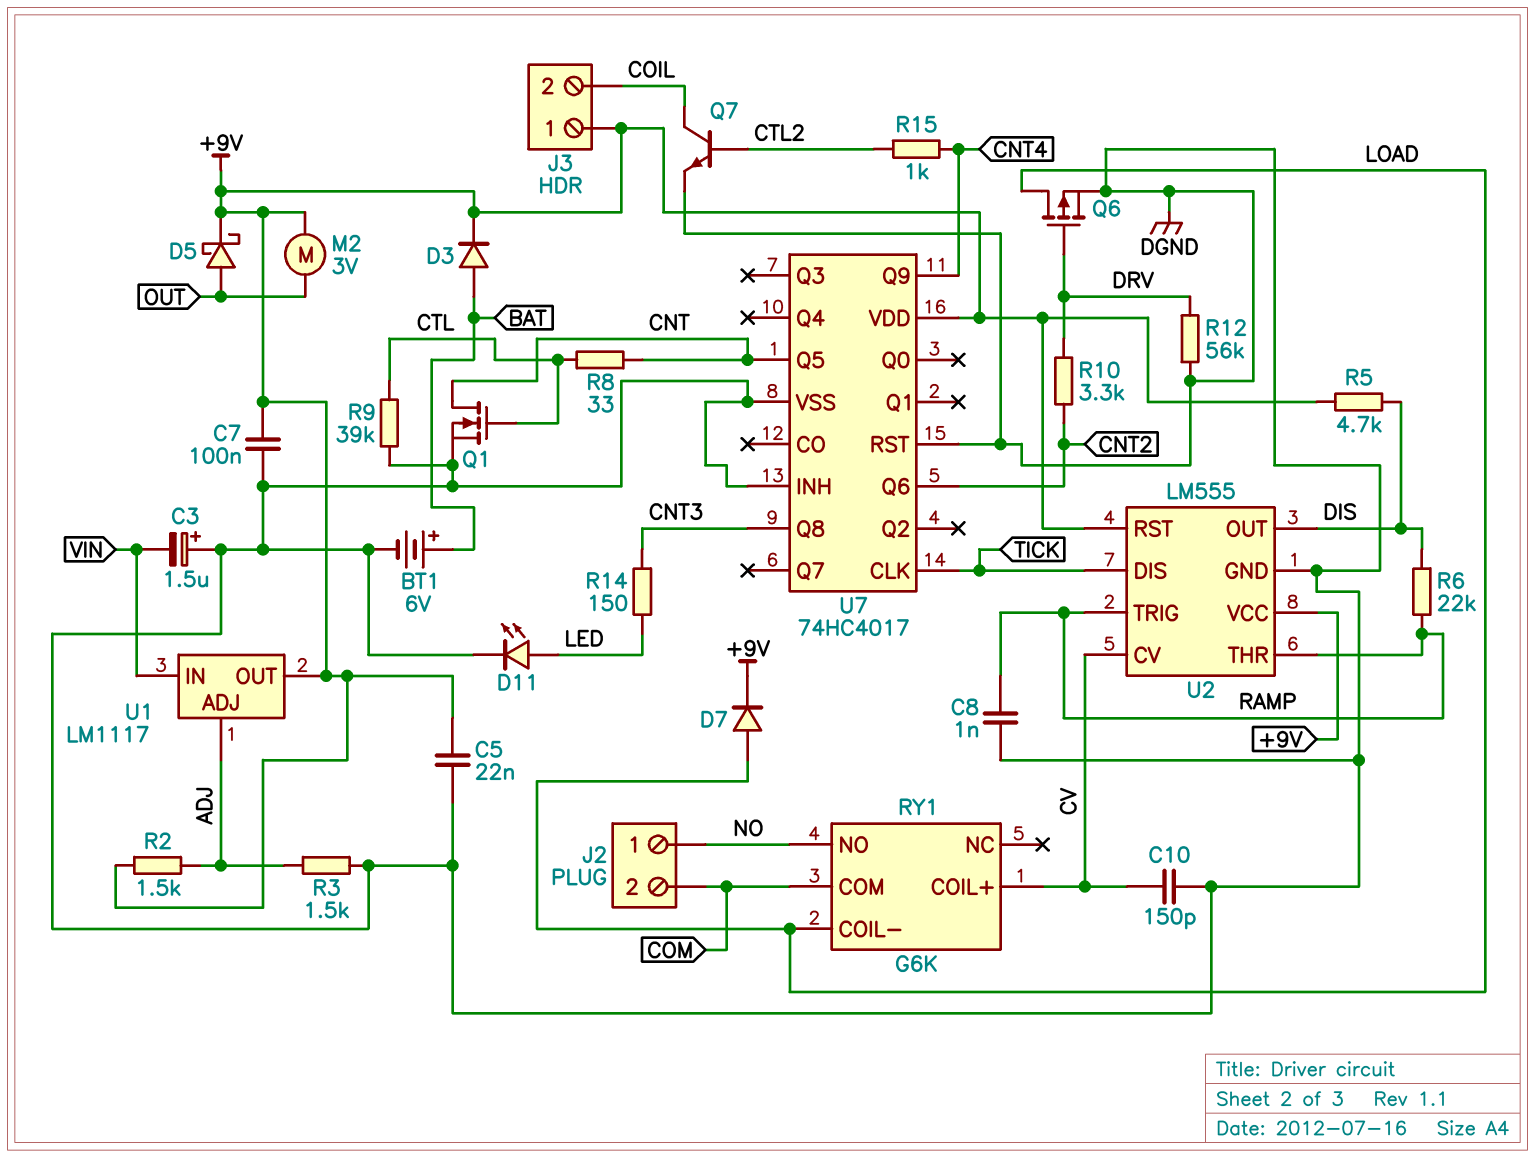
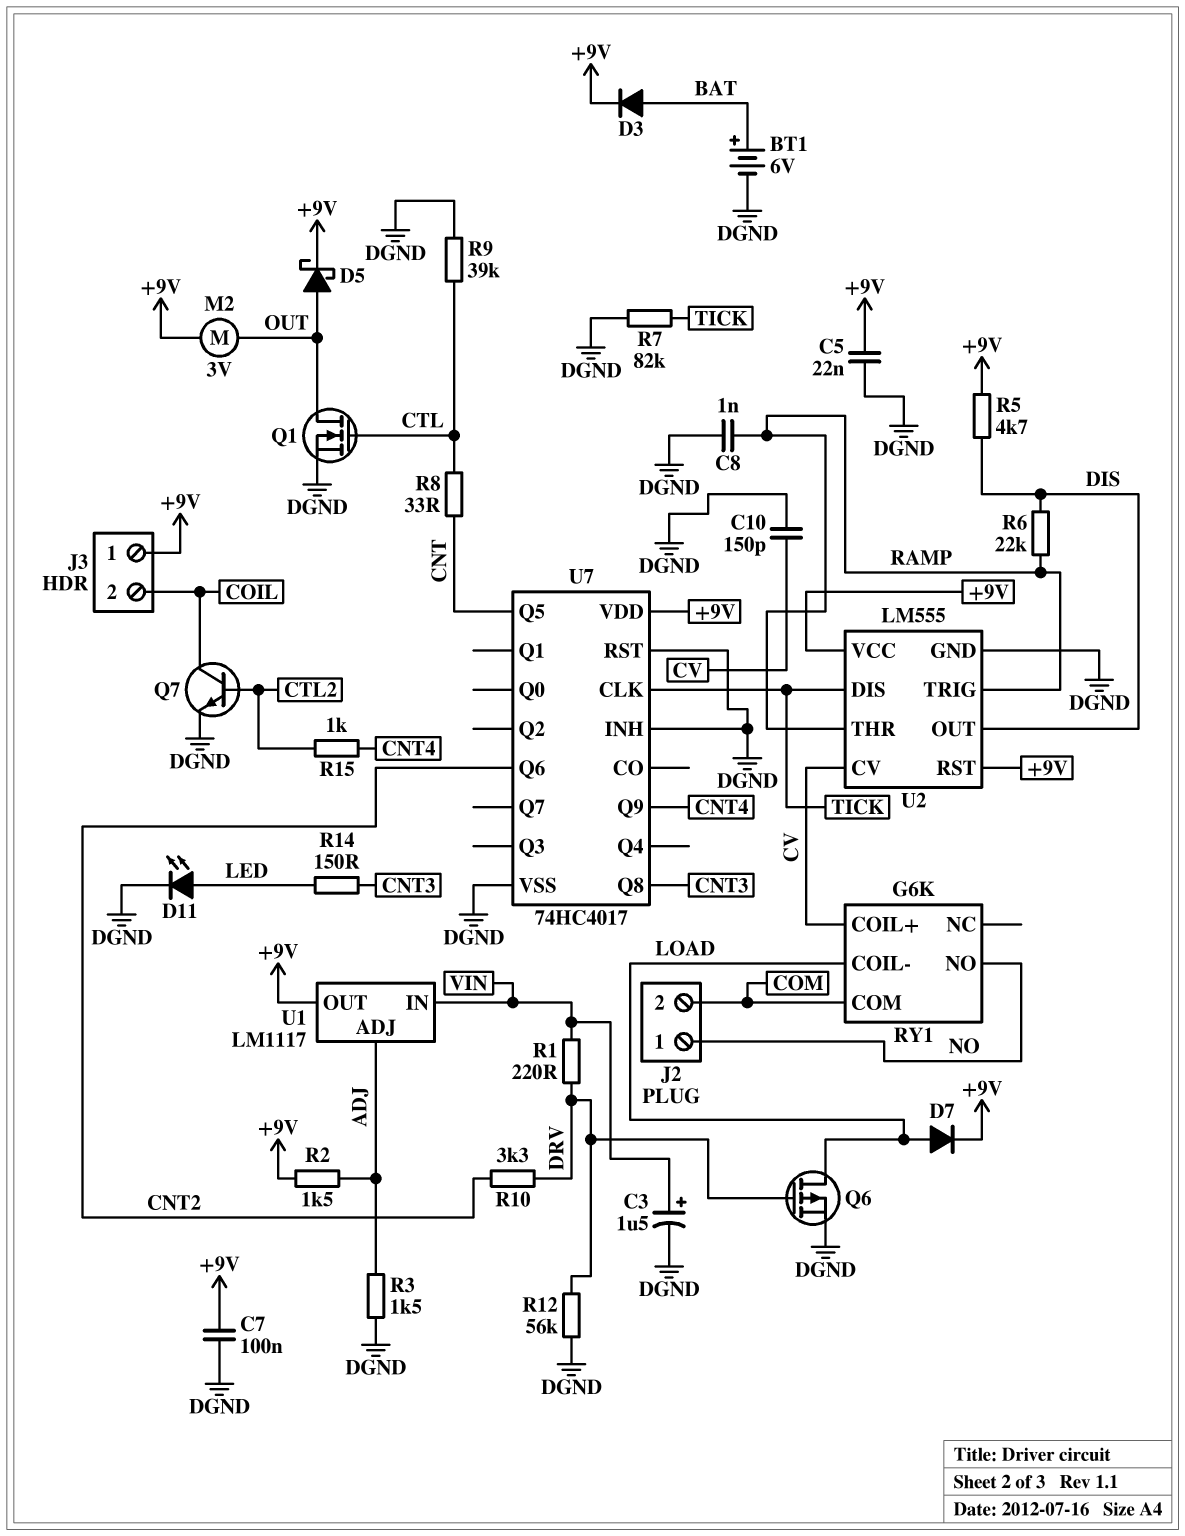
C3: 1.5uF (plus DGND, minus VIN) -> 1.5uF (plus VIN, minus DGND)
Q1: NMOS (G CTL, D CNT, S DGND) -> NMOS (G CTL, D OUT, S DGND)
R1: none -> 220 (DRV, VIN)
R7: none -> 82k (DGND, TICK)

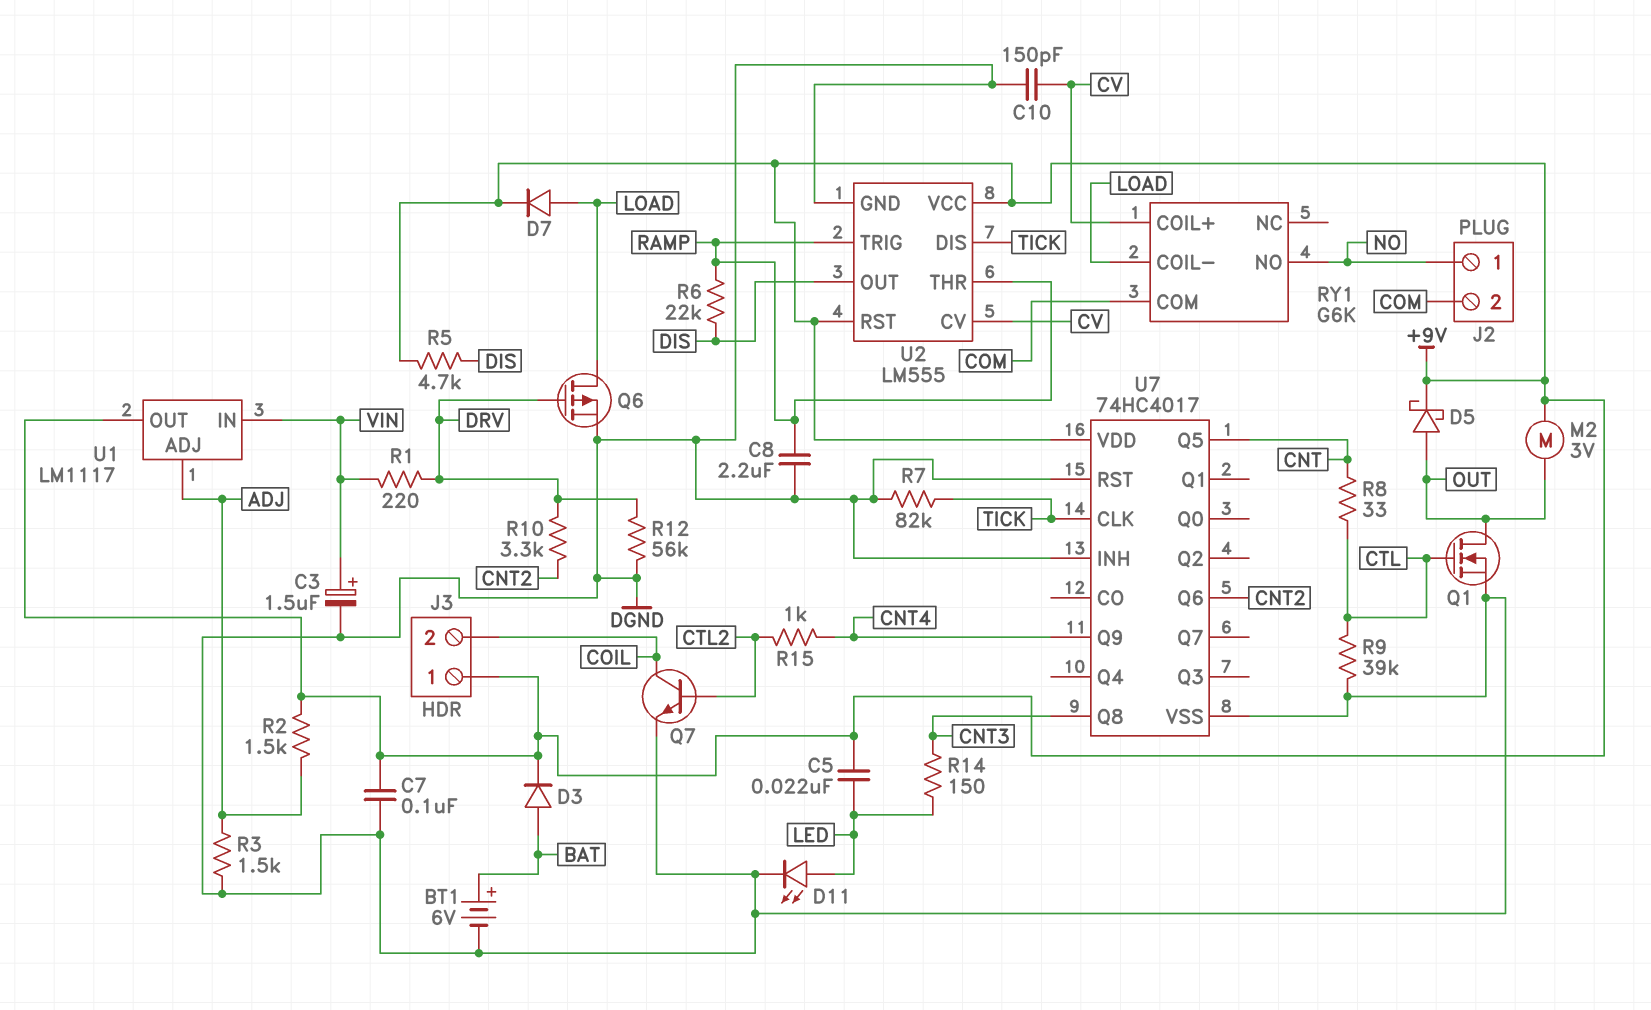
C5: 22nF (+9V, DGND) -> 22nF (+9V, LED)
C8: 1nF (DGND, RAMP) -> 2.2uF (DGND, RAMP)

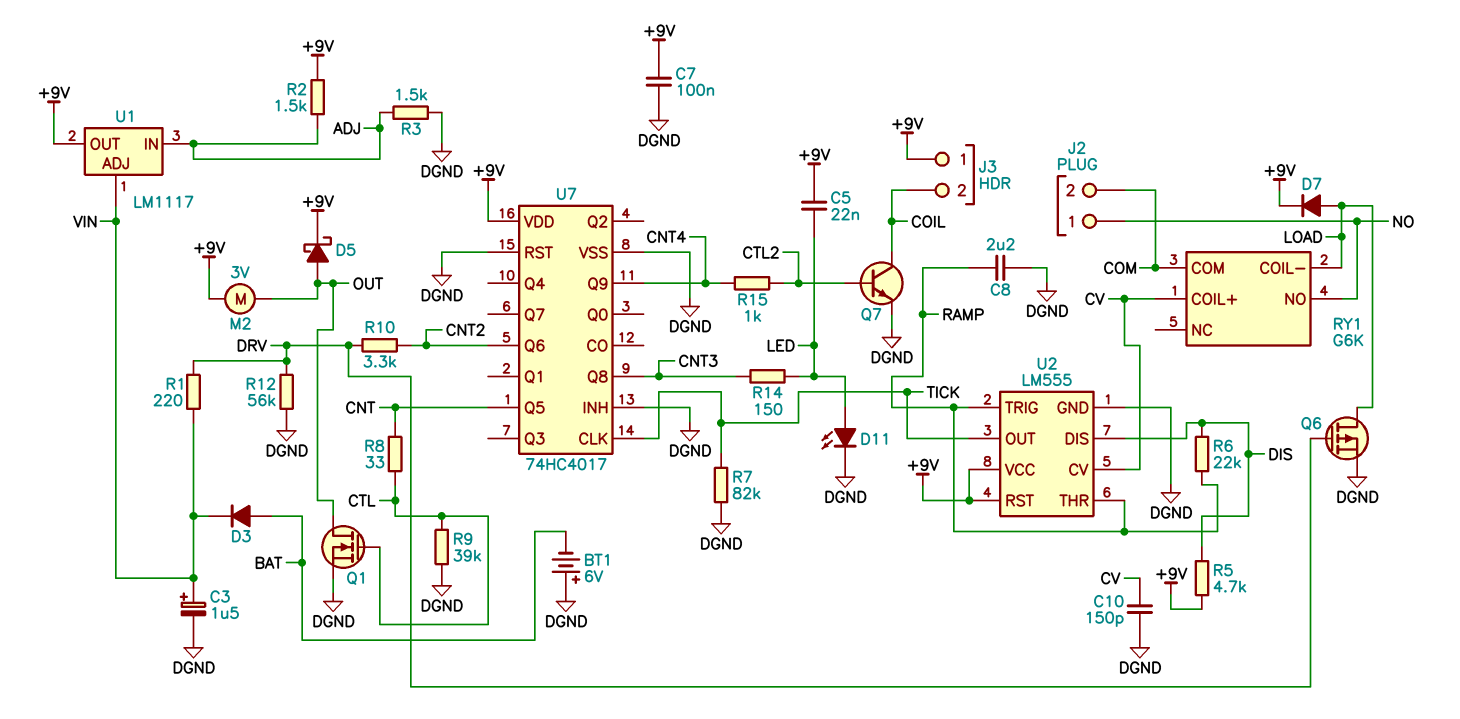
BT1: 6V (plus BAT, minus DGND) -> 6V (plus DGND, minus BAT)
D3: diode (A BAT, K +9V) -> diode (A BAT, K VIN)
U1 pin ADJ: ADJ -> VIN
U1 pin IN: VIN -> ADJ
U2 pin DIS: TICK -> DIS
U2 pin OUT: DIS -> TICK

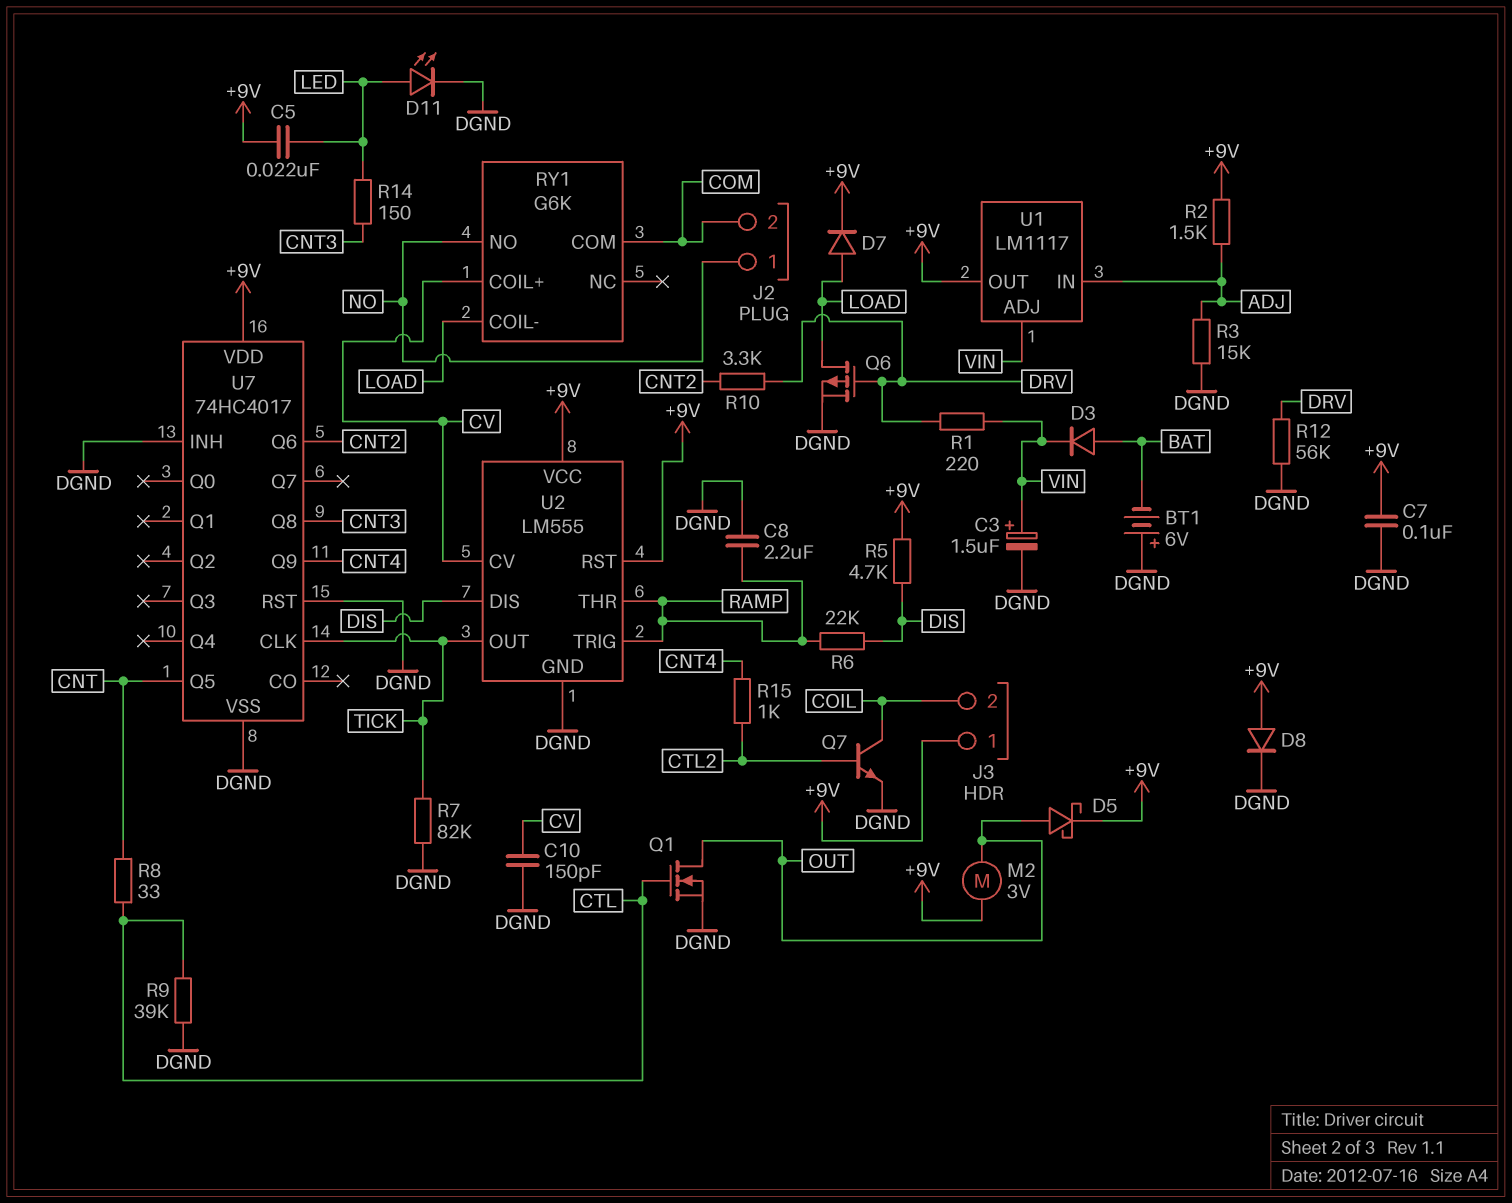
D8: none -> diode (A +9V, K DGND)
R3: 1.5k (ADJ, DGND) -> 15k (ADJ, DGND)

